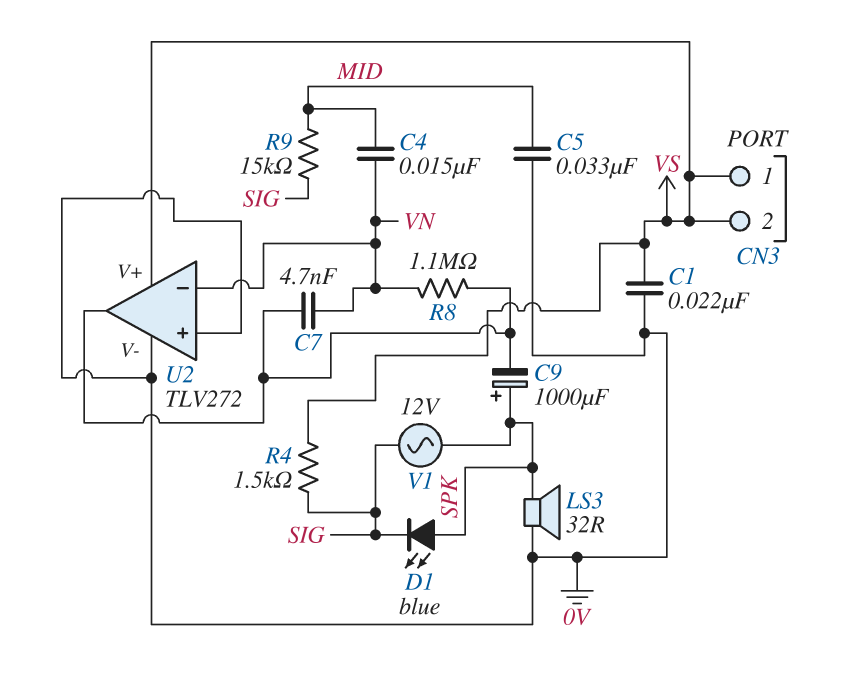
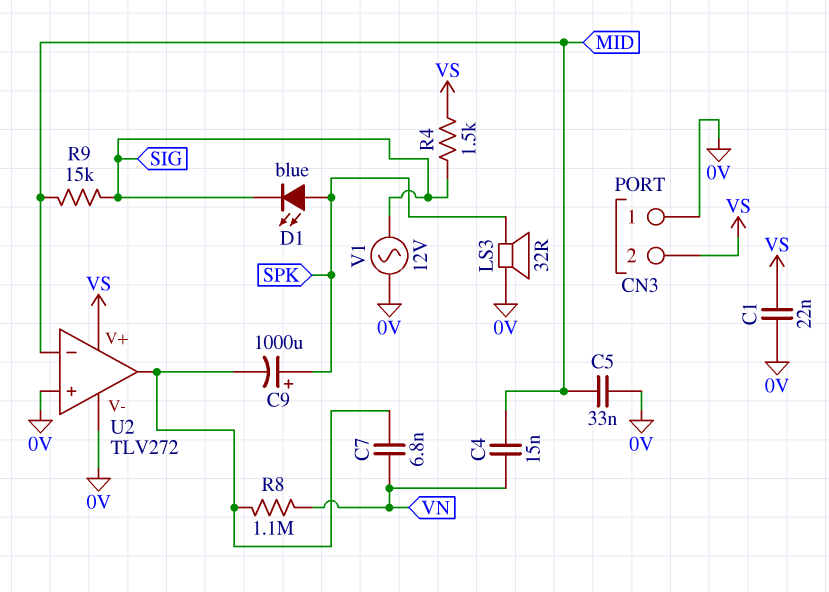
C7: 4.7nF (U2/out, VN) -> 6.8nF (U2/out, VN)
CN3 pin 1: VS -> 0V
U2 pin in-: VN -> MID
V1: AC 12V (SIG, SPK) -> AC 12V (0V, SIG)

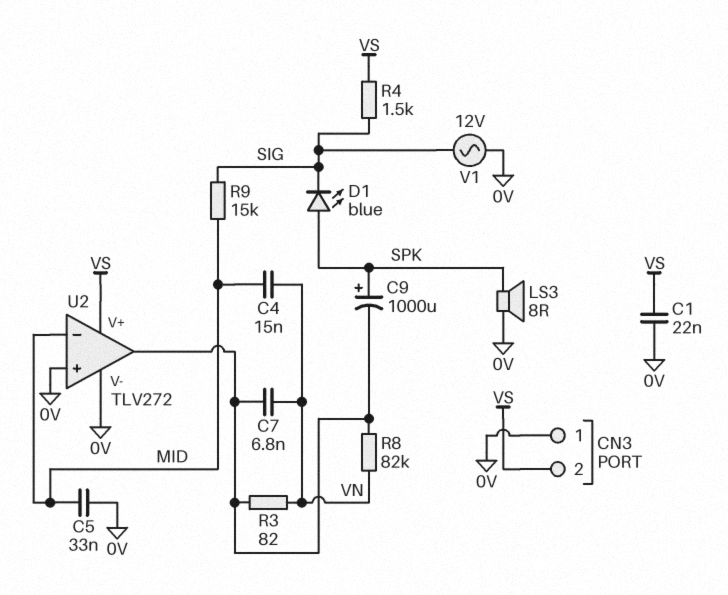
LS3: speaker 32R (0V, SPK) -> speaker 8R (0V, SPK)
R3: none -> 82 (U2/out, VN)
R8: 1.1M (U2/out, VN) -> 82k (U2/out, VN)

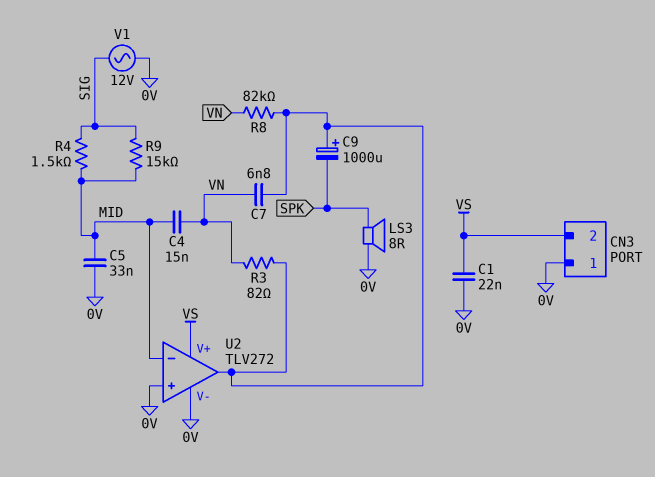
C9: 1000uF (plus SPK, minus U2/out) -> 1000uF (plus U2/out, minus SPK)
D1: LED blue (A SPK, K SIG) -> none
R4: 1.5k (SIG, VS) -> 1.5k (MID, SIG)

